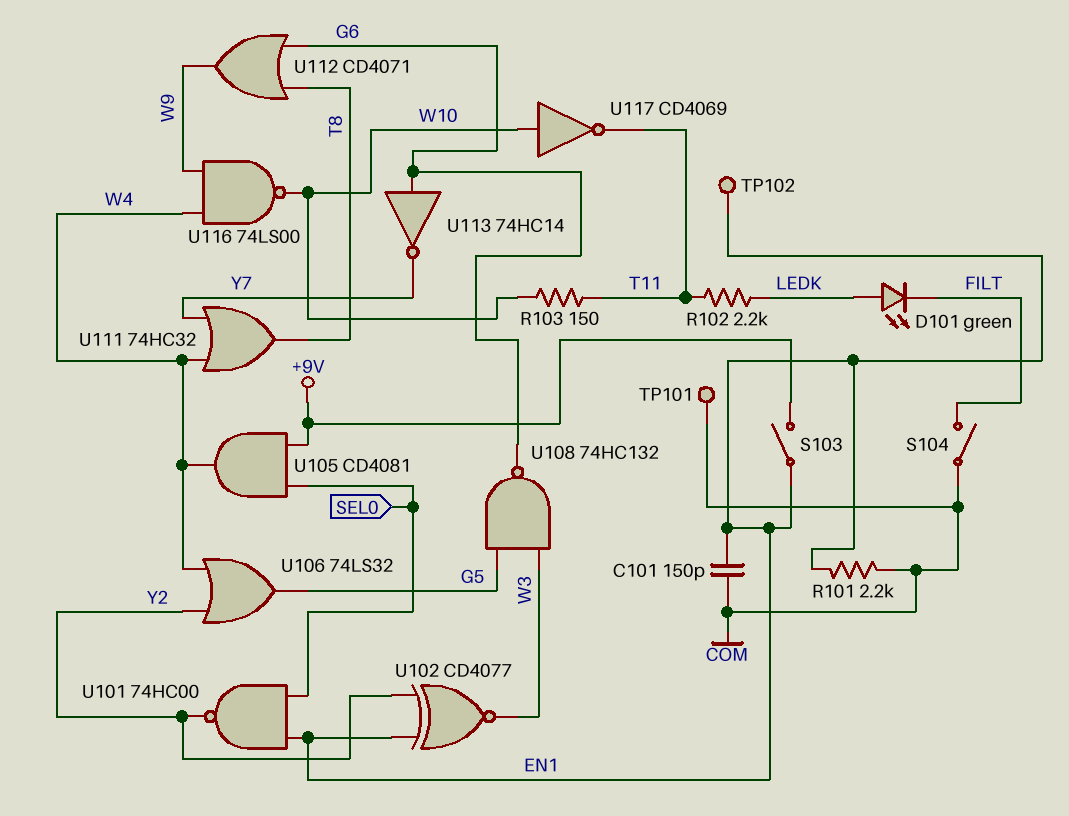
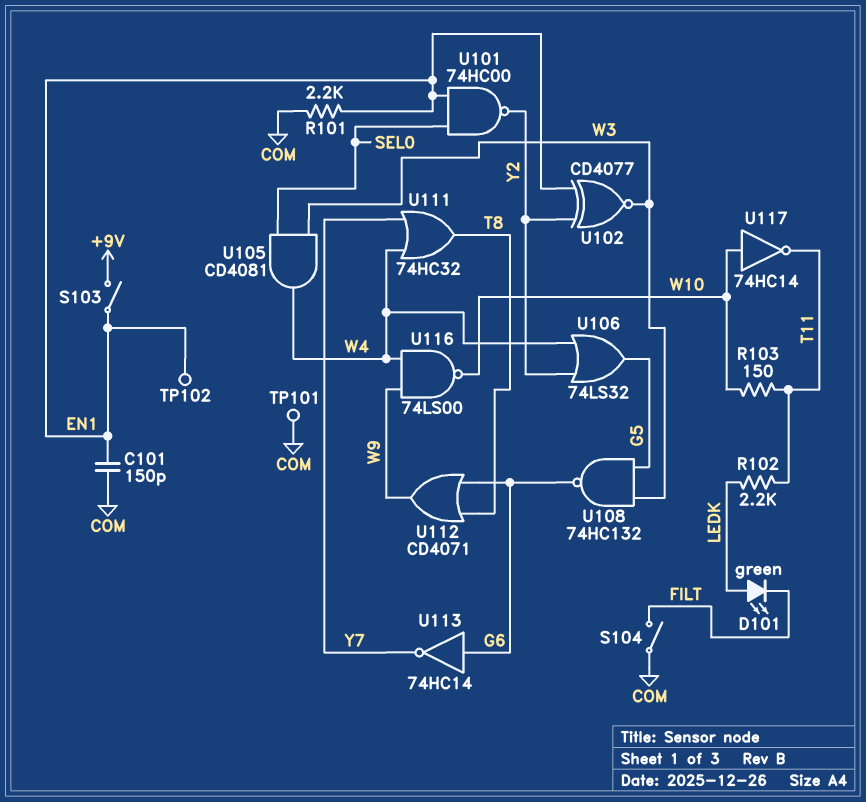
U105: AND CD4081 (in +9V, in SEL0, out W4) -> AND CD4081 (in SEL0, in W3, out W4)
U117: NOT CD4069 (in W10, out T11) -> NOT 74HC14 (in W10, out T11)

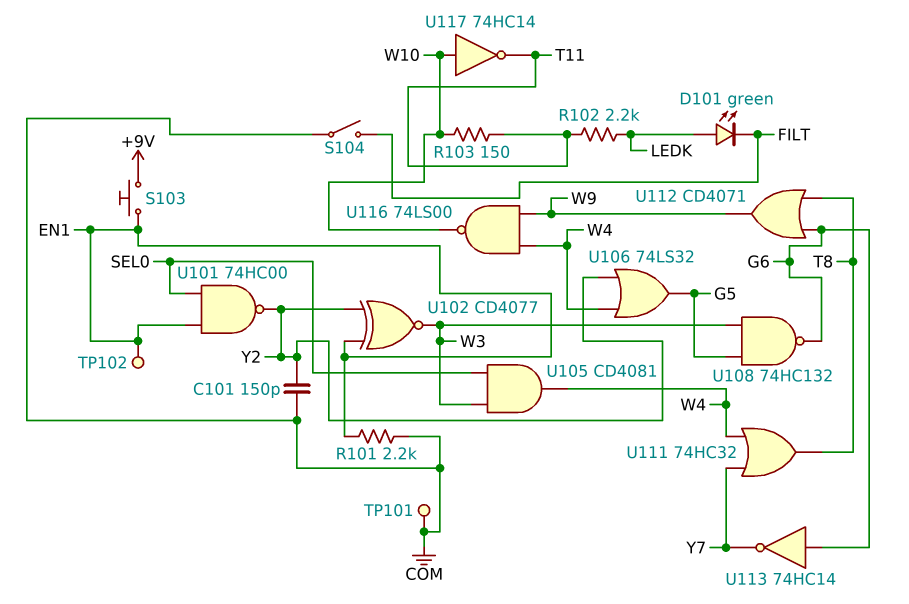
C101: 150pF (COM, EN1) -> 150pF (COM, Y2)
S103: switch (+9V, EN1) -> button (+9V, EN1)

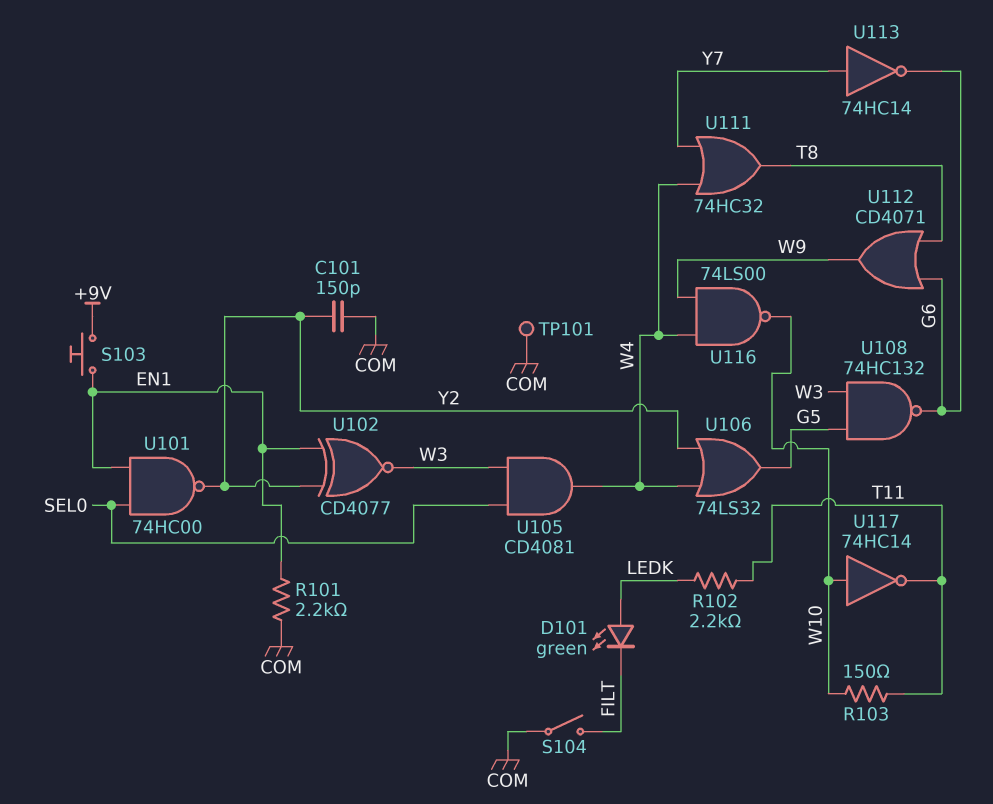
TP102: test point (EN1) -> none
U113: NOT 74HC14 (in G6, out Y7) -> NOT 74HC14 (in Y7, out G6)

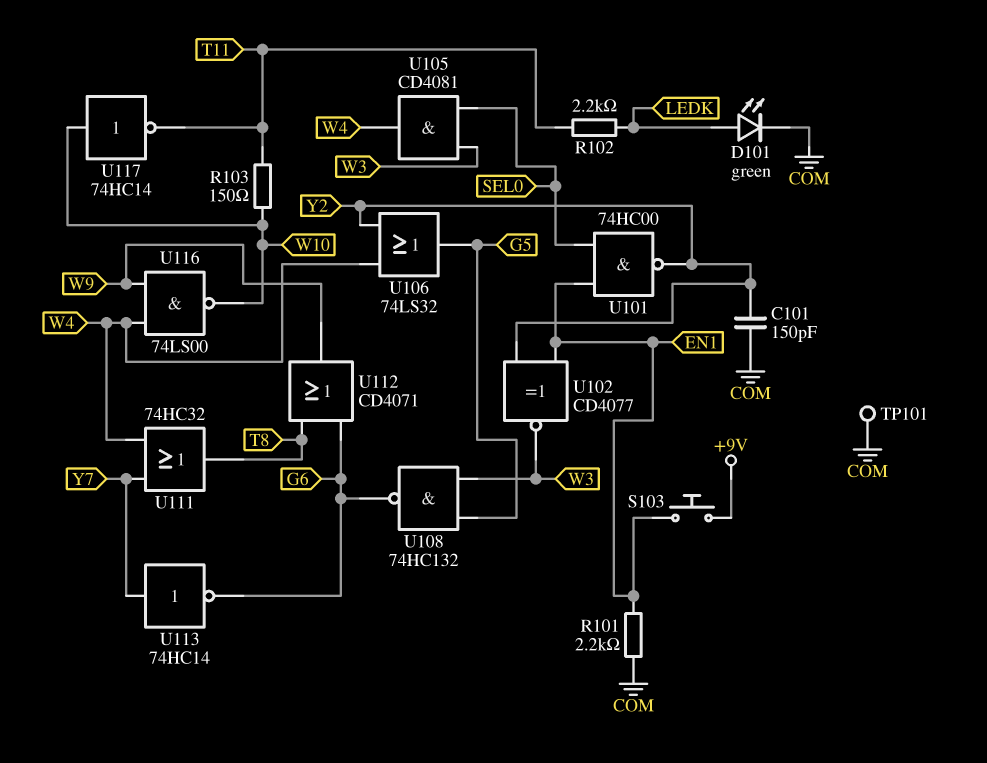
D101: LED green (A LEDK, K FILT) -> LED green (A LEDK, K COM)
S104: switch (COM, FILT) -> none

